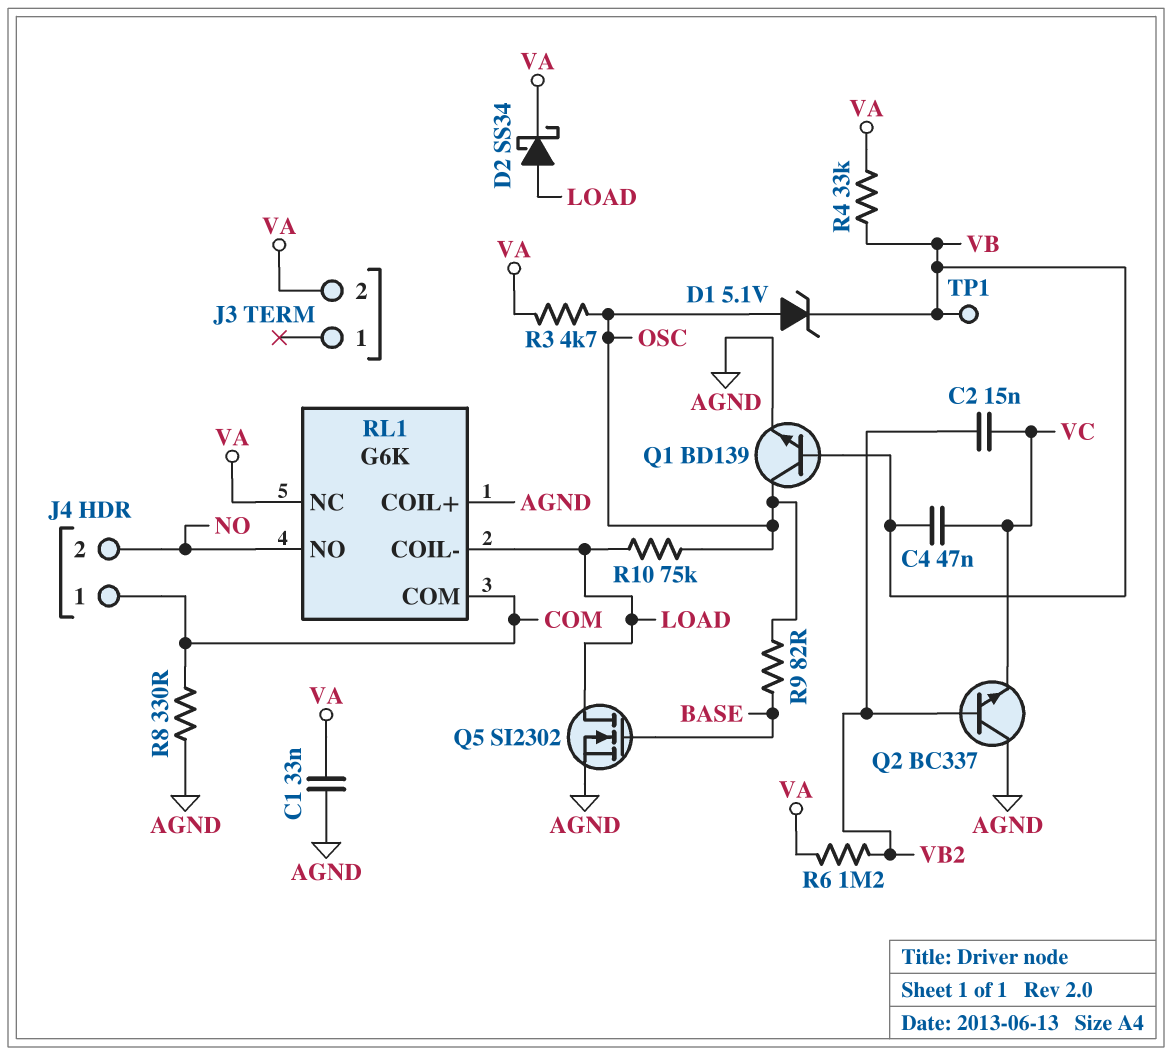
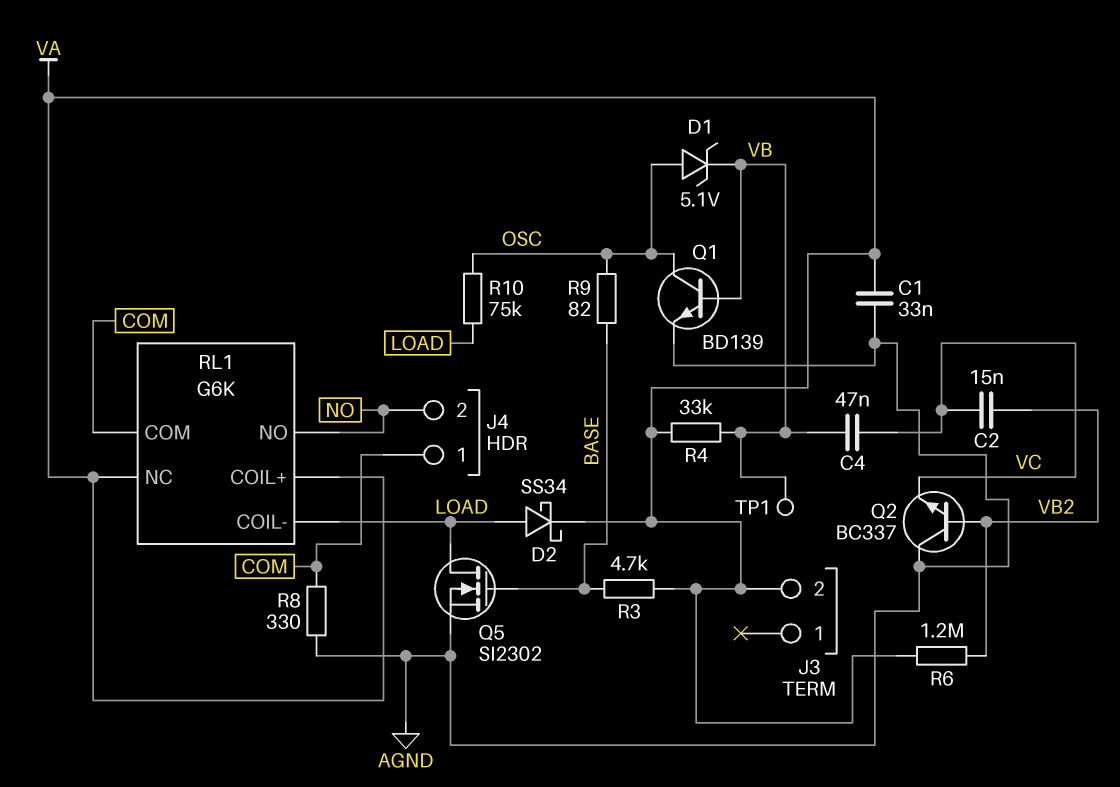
R3: 4.7k (OSC, VA) -> 4.7k (BASE, VA)
RL1 pin COIL+: AGND -> VA

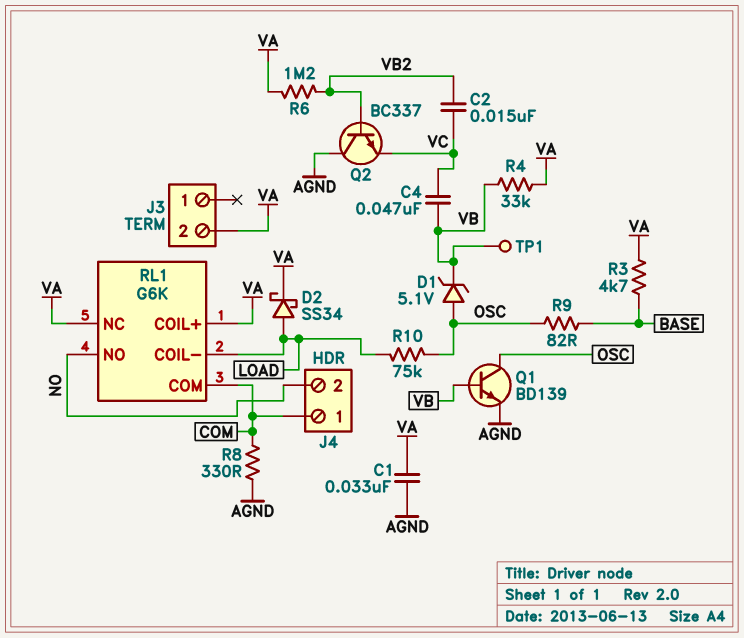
Q5: NMOS SI2302 (G BASE, D LOAD, S AGND) -> none

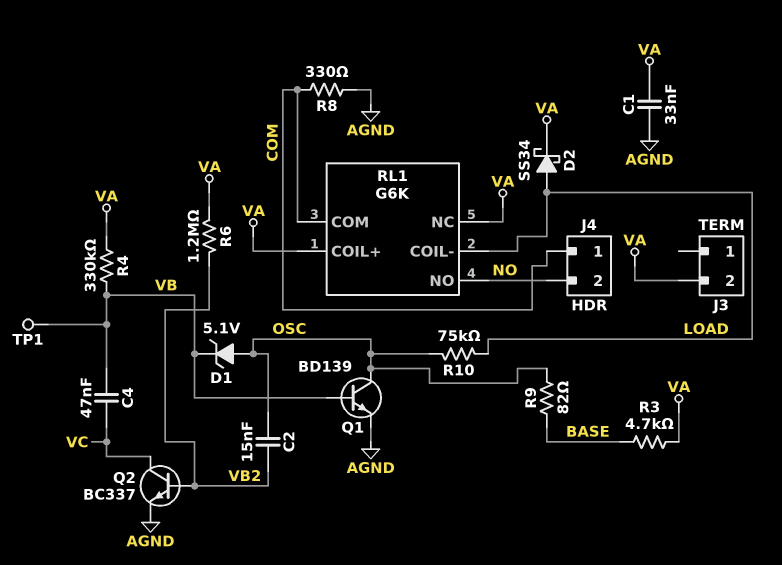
C2: 15nF (VB2, VC) -> 15nF (OSC, VB2)
Q2: NPN BC337 (B VB2, C AGND, E VC) -> NPN BC337 (B VB2, C VC, E AGND)
R4: 33k (VA, VB) -> 330k (VA, VB)

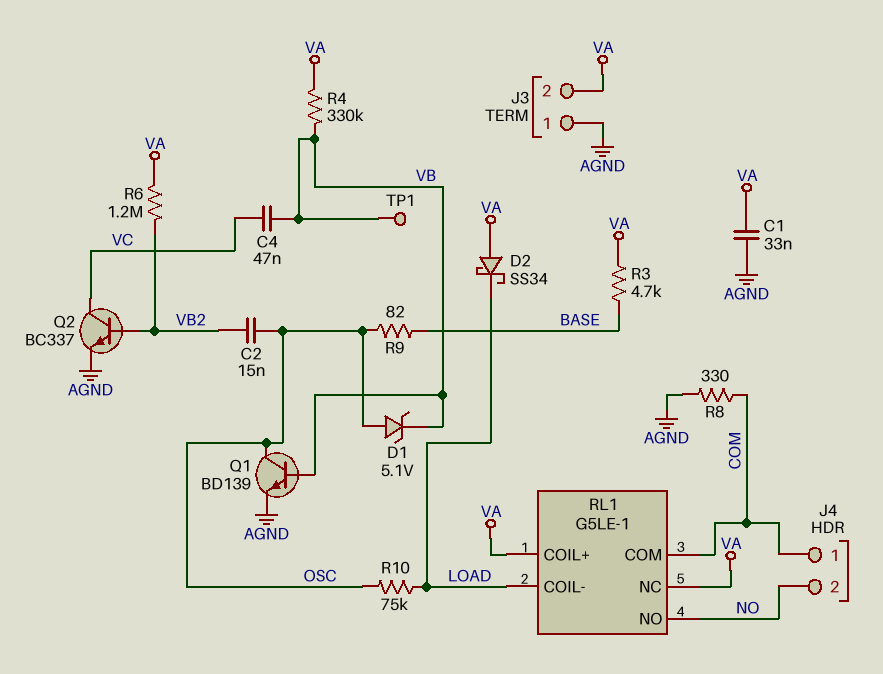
D2: schottky SS34 (A LOAD, K VA) -> schottky SS34 (A VA, K LOAD)
J3 pin 1: none -> AGND
RL1: G6K -> G5LE-1

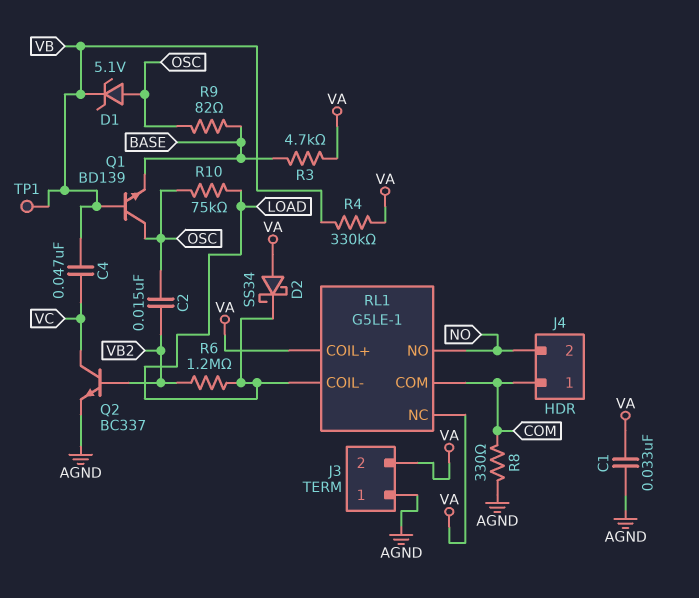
Q1: NPN BD139 (B VB, C OSC, E AGND) -> NPN BD139 (B VB, C OSC, E BASE)
R6: 1.2M (VA, VB2) -> 1.2M (LOAD, VB2)

